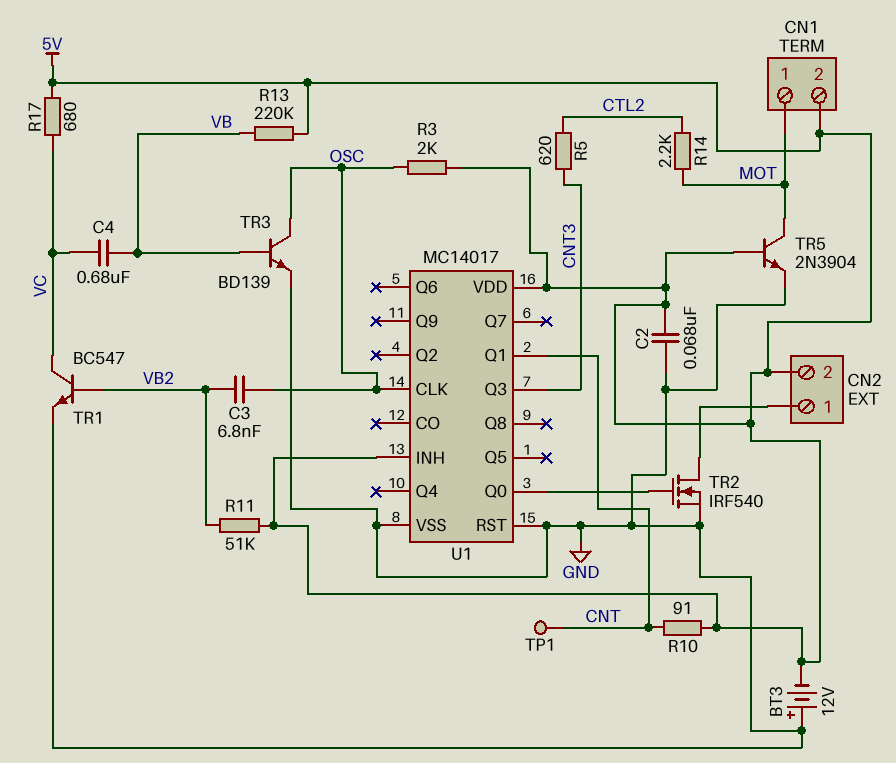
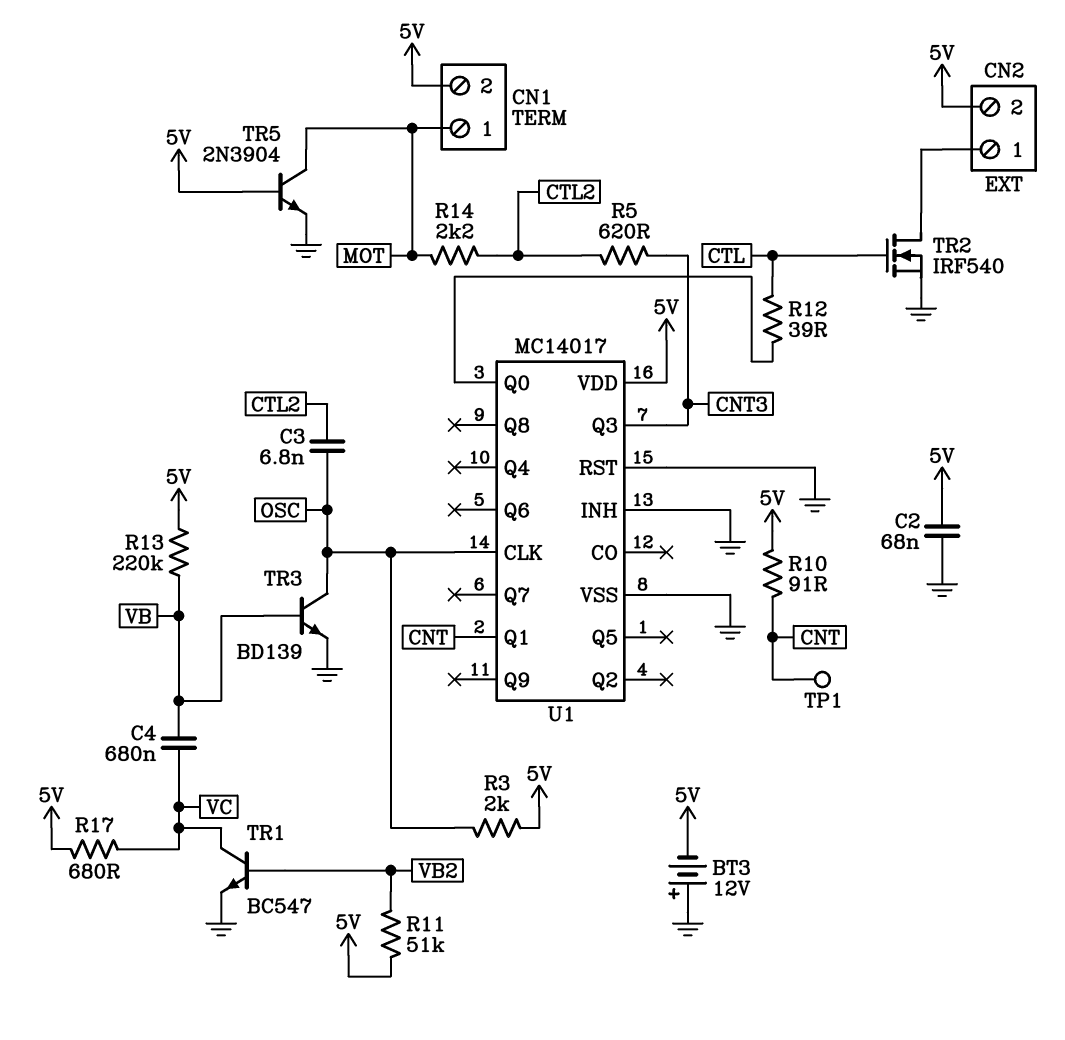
C3: 6.8nF (OSC, VB2) -> 6.8nF (CTL2, OSC)
R12: none -> 39 (CTL, U1/Q0)
TR2: NMOS IRF540 (G U1/Q0, D CN2/1, S GND) -> NMOS IRF540 (G CTL, D CN2/1, S GND)
U1 pin INH: 5V -> GND

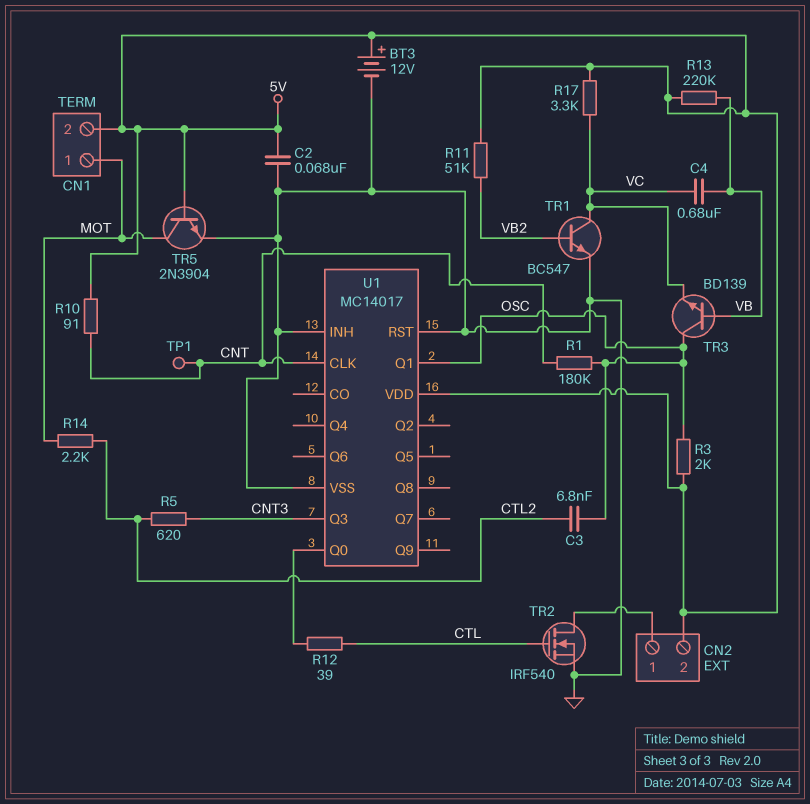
BT3: 12V (plus GND, minus 5V) -> 12V (plus 5V, minus GND)
R1: none -> 180k (CNT, OSC)
R17: 680 (5V, VC) -> 3.3k (5V, VC)
TR3: NPN BD139 (B VB, C OSC, E GND) -> NPN BD139 (B VB, C OSC, E VC)
U1 pin CLK: OSC -> CNT
U1 pin Q1: CNT -> OSC

